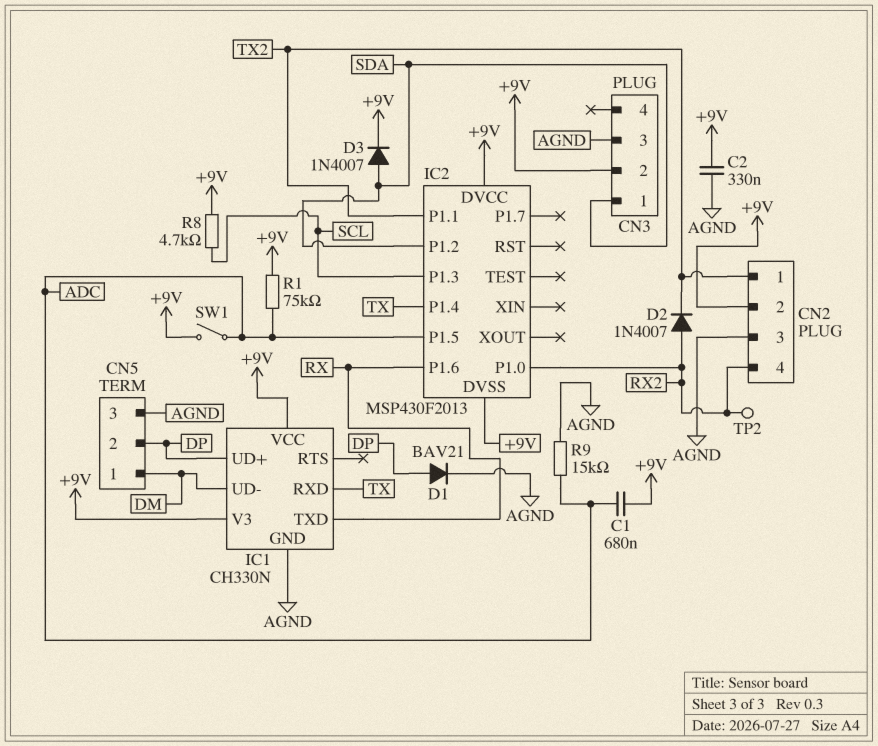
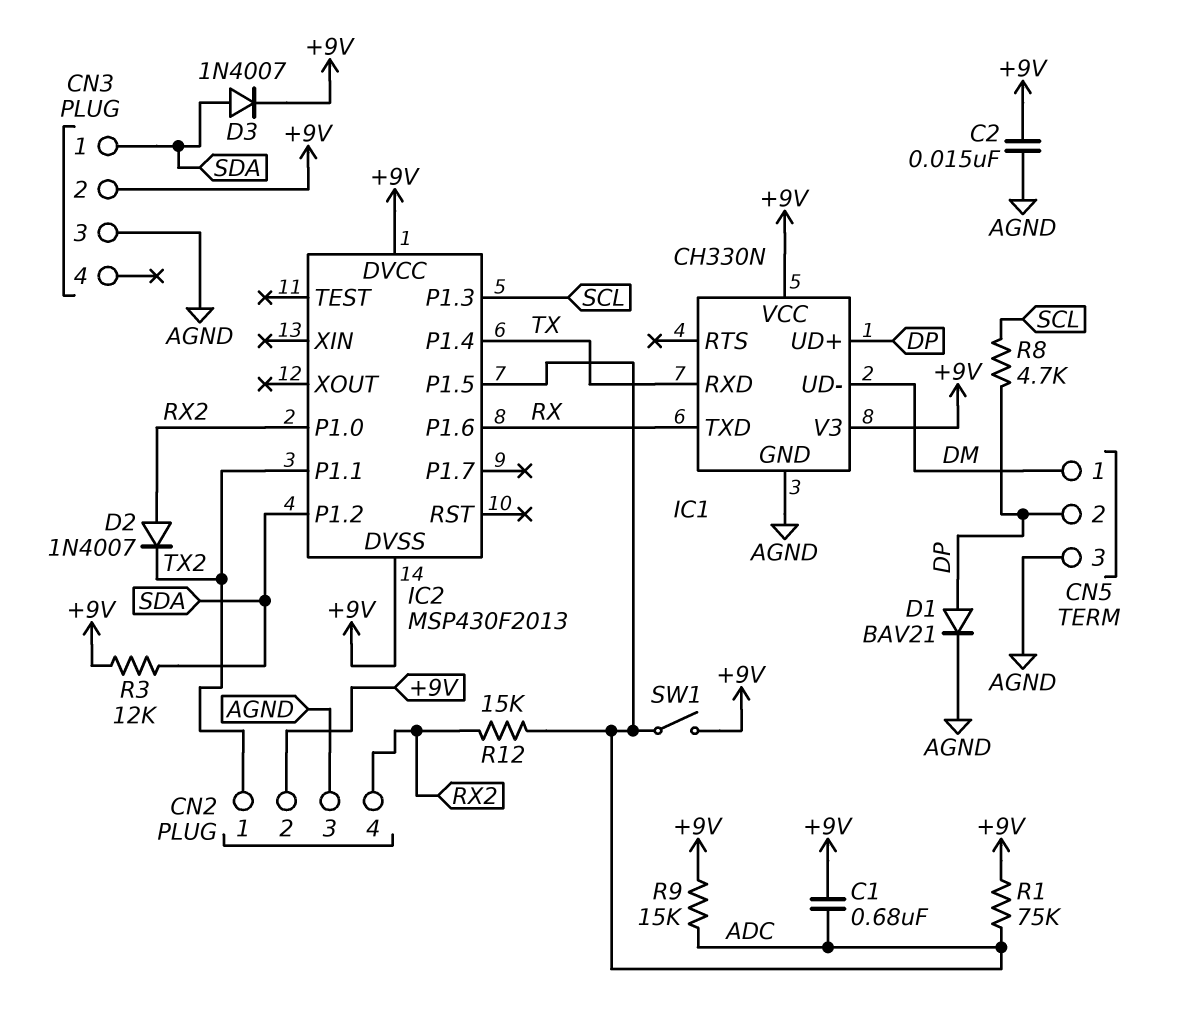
C2: 330nF (+9V, AGND) -> 15nF (+9V, AGND)
R3: none -> 12k (+9V, SDA)
R8: 4.7k (+9V, SCL) -> 4.7k (DP, SCL)
R9: 15k (ADC, AGND) -> 15k (+9V, ADC)
R12: none -> 15k (ADC, RX2)
TP2: test point (RX2) -> none

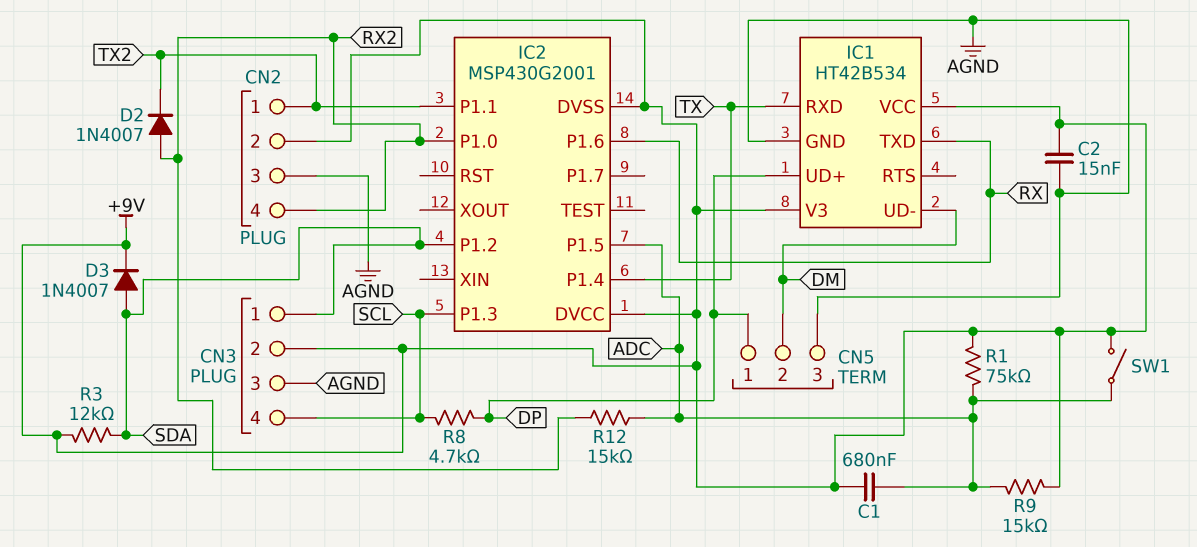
CN3 pin 4: none -> SCL
CN5 pin 1: DM -> DP
CN5 pin 2: DP -> DM
D1: diode BAV21 (A DP, K AGND) -> none
IC1: CH330N -> HT42B534
IC2: MSP430F2013 -> MSP430G2001

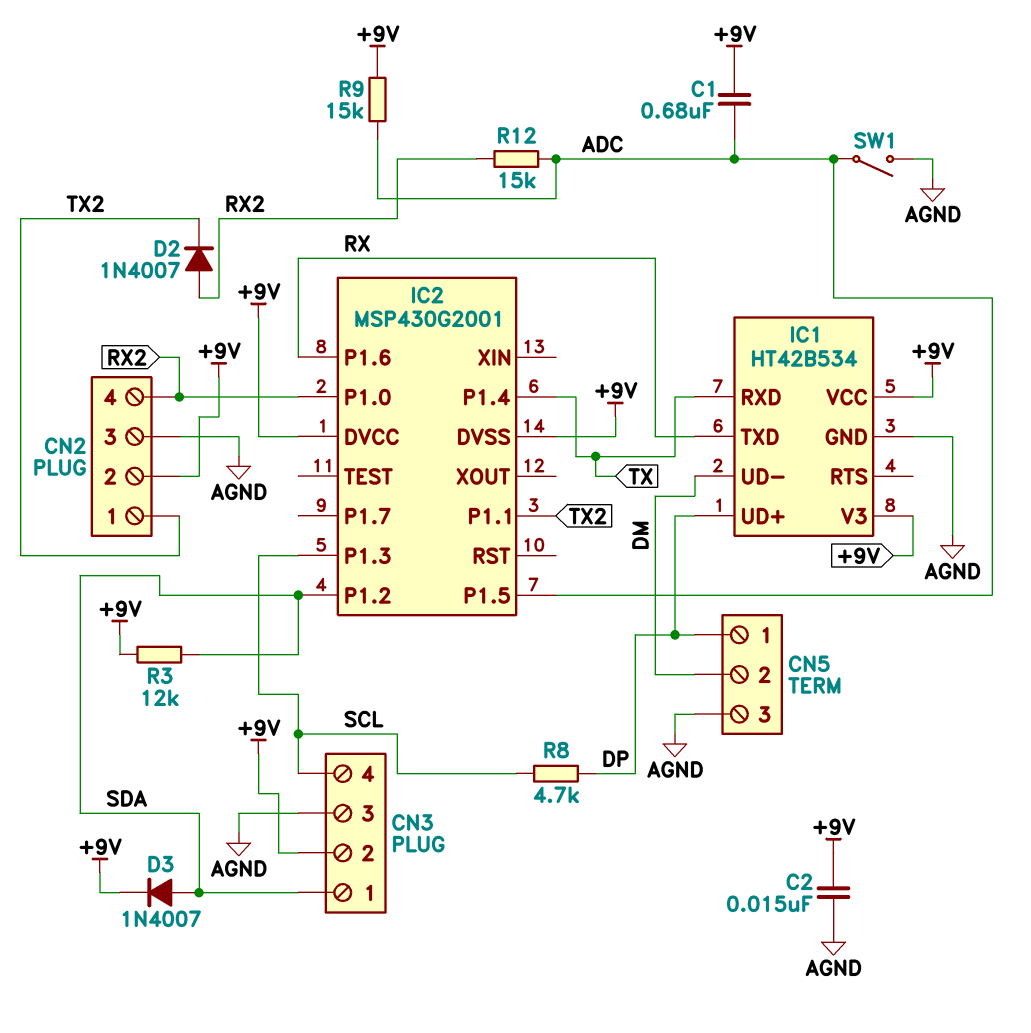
R1: 75k (+9V, ADC) -> none
SW1: switch (+9V, ADC) -> switch (ADC, AGND)

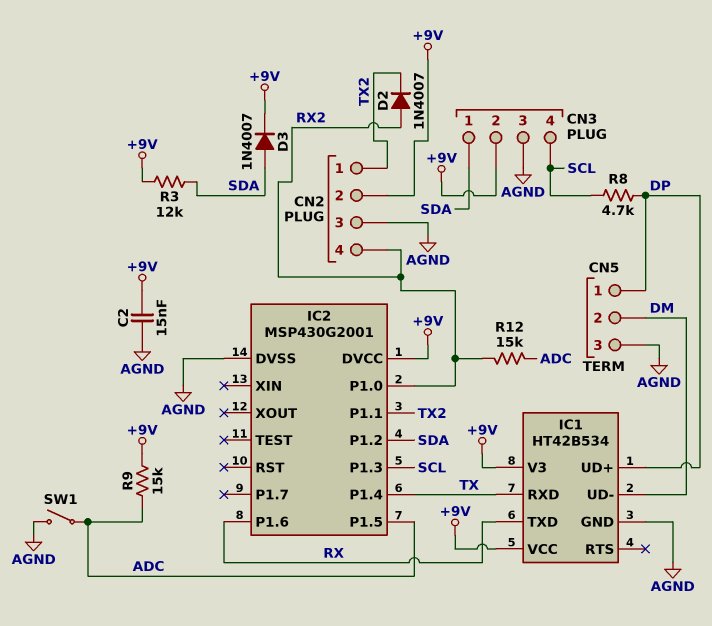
C1: 680nF (+9V, ADC) -> none
IC2 pin DVSS: +9V -> AGND

